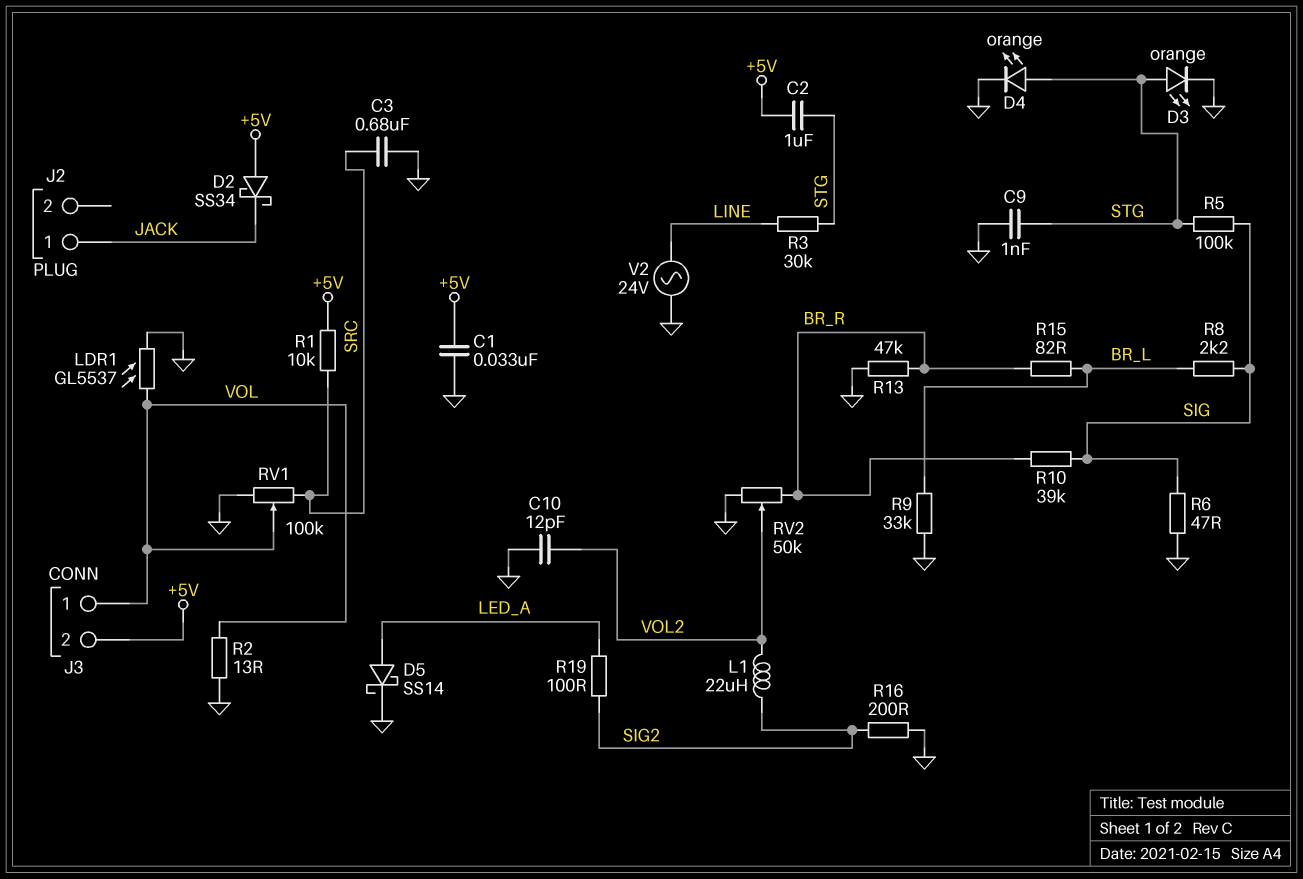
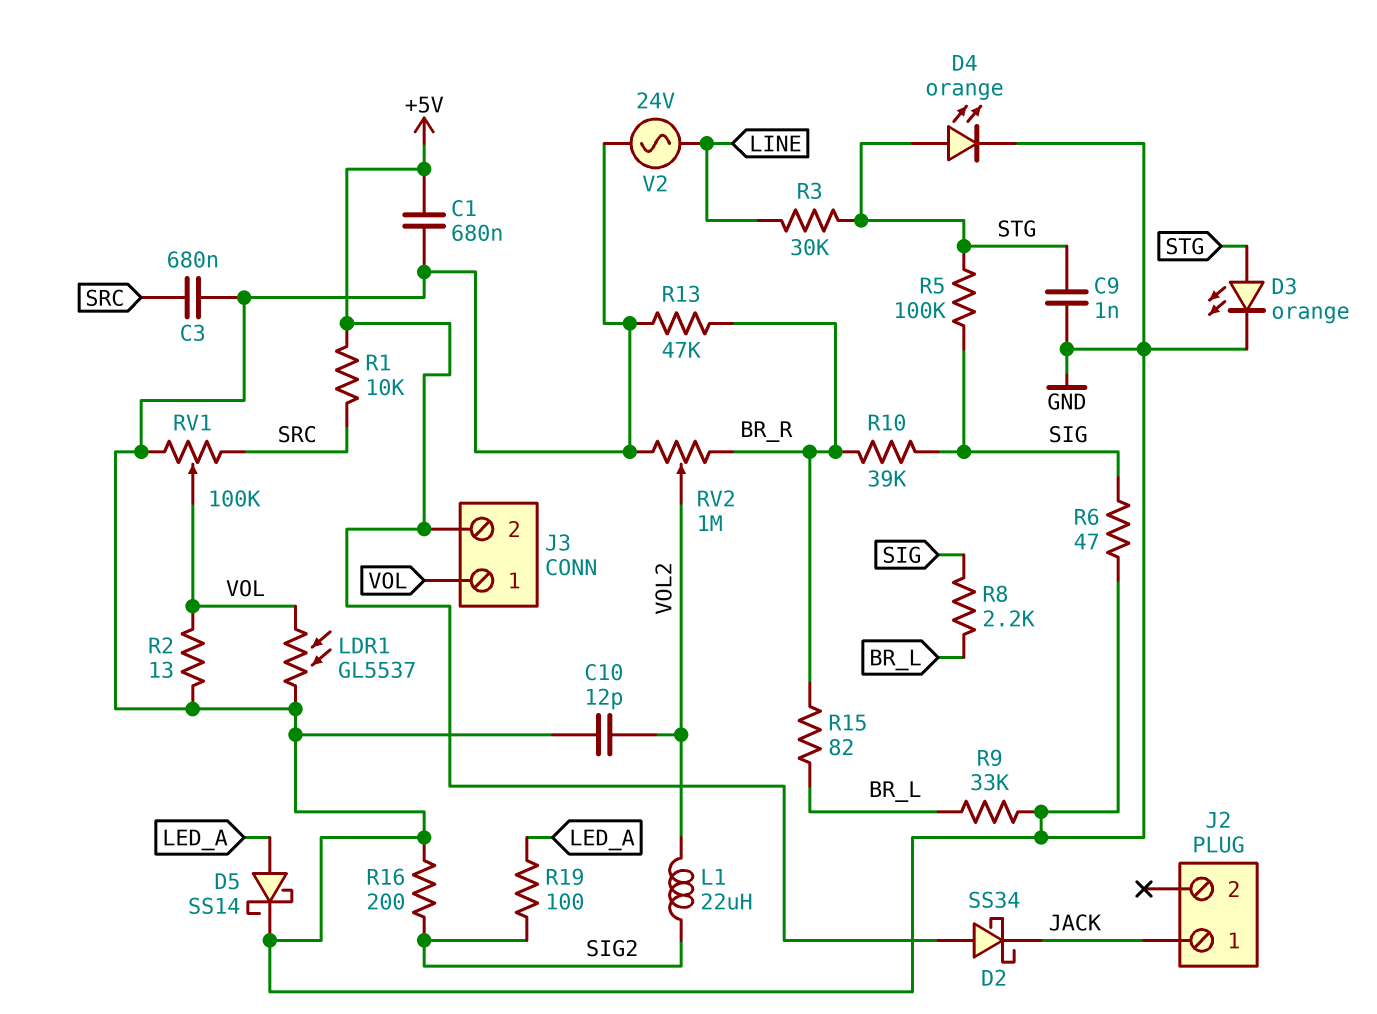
C1: 33nF (+5V, GND) -> 680nF (+5V, GND)
C2: 1uF (+5V, STG) -> none
RV2: 50k (BR_R, GND, wiper VOL2) -> 1M (BR_R, GND, wiper VOL2)

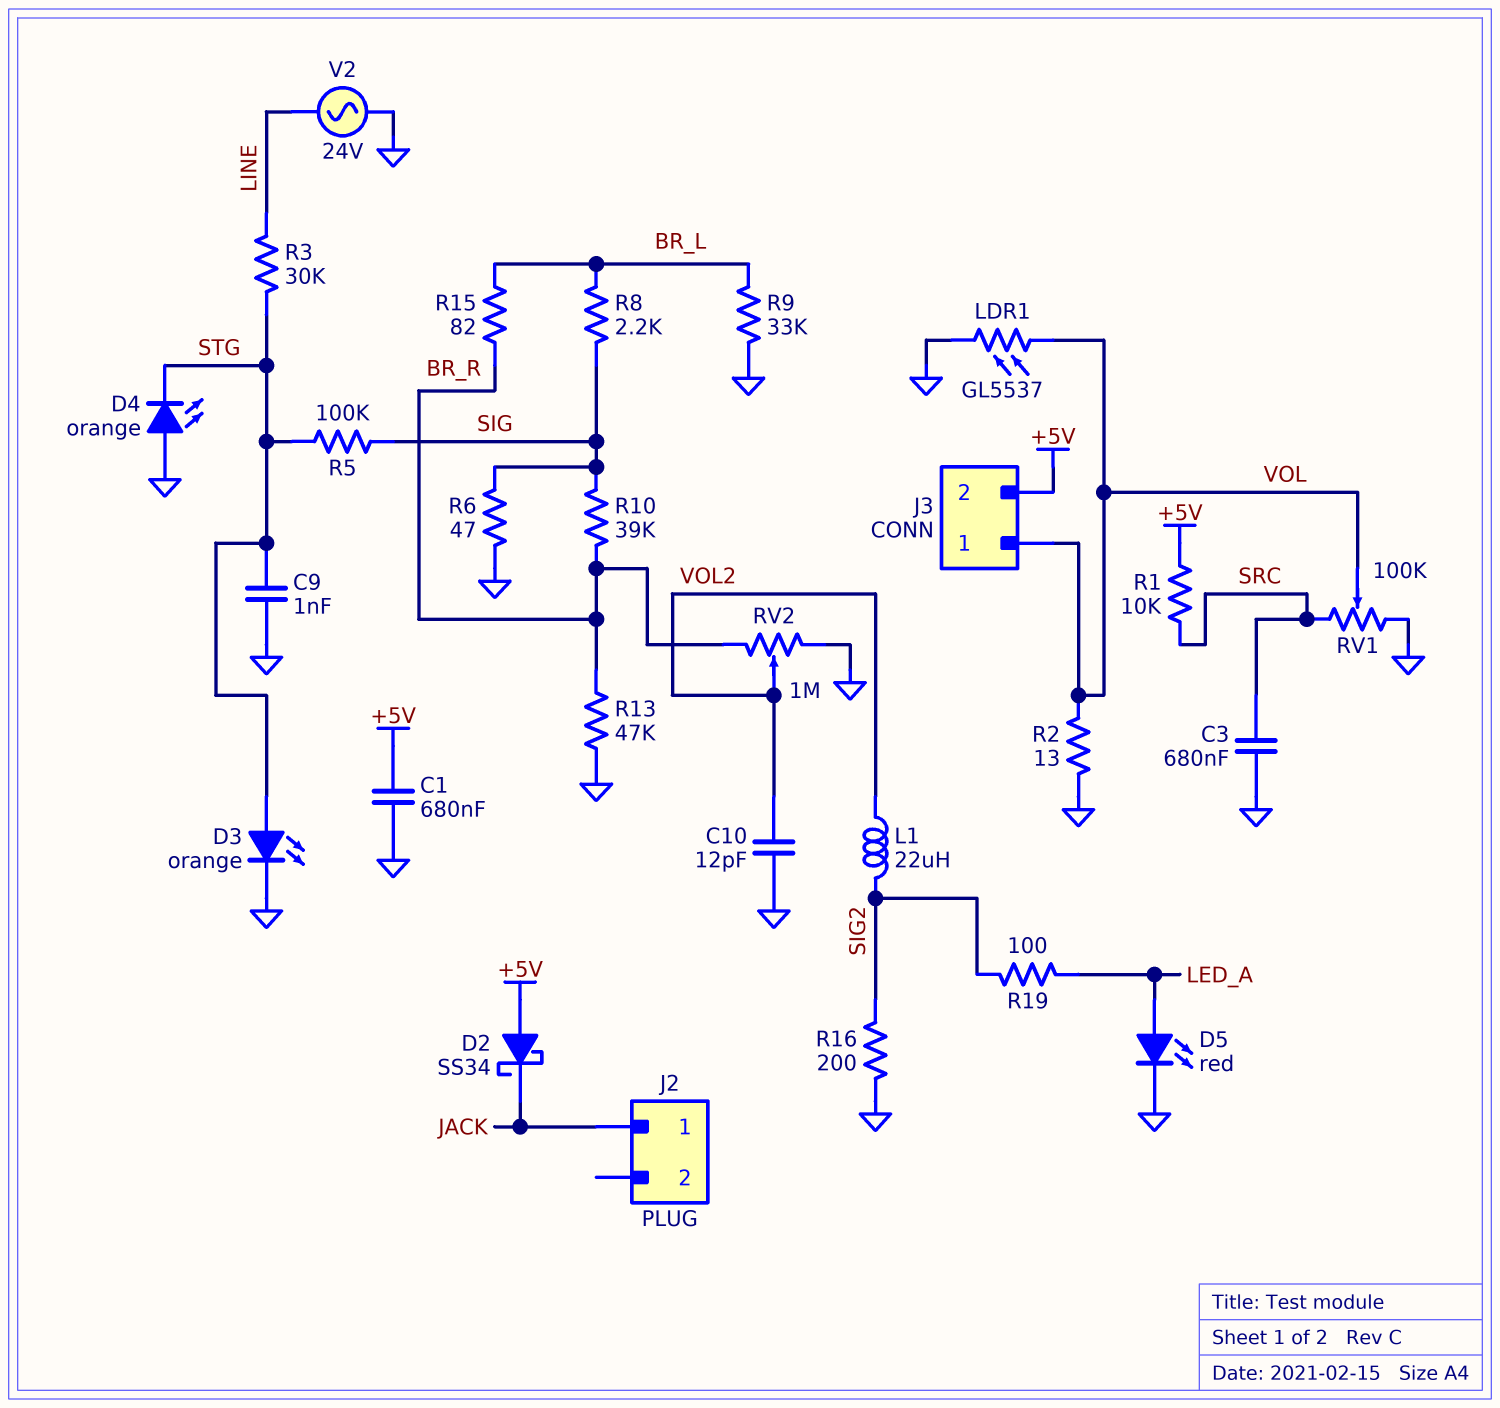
D4: LED orange (A STG, K GND) -> LED orange (A GND, K STG)
D5: schottky SS14 (A LED_A, K GND) -> LED red (A LED_A, K GND)

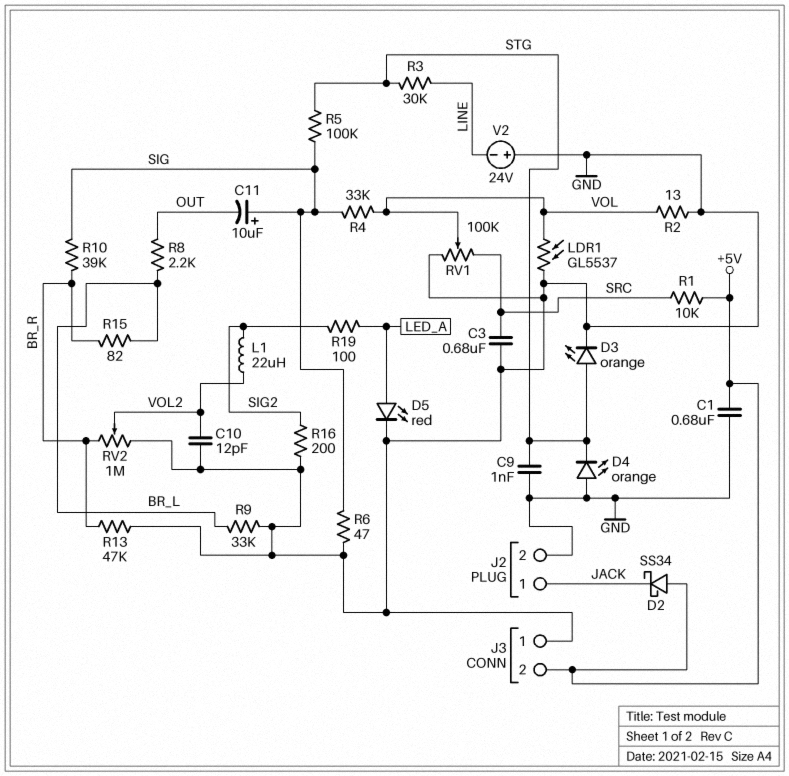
C11: none -> 10uF (plus SIG, minus OUT)
J2 pin 2: none -> GND
J3 pin 1: VOL -> GND
R4: none -> 33k (SIG, VOL)
R8: 2.2k (BR_L, SIG) -> 2.2k (BR_L, OUT)
V2: AC 24V (GND, LINE) -> 24V (plus GND, minus LINE)

